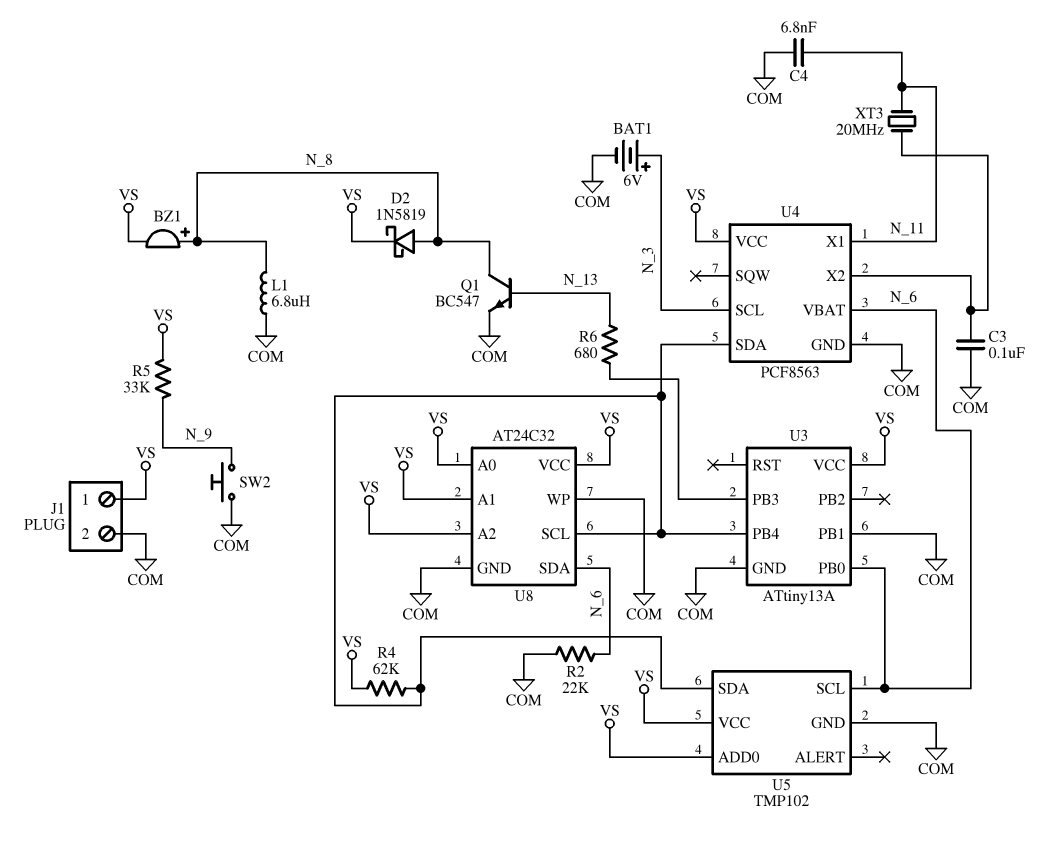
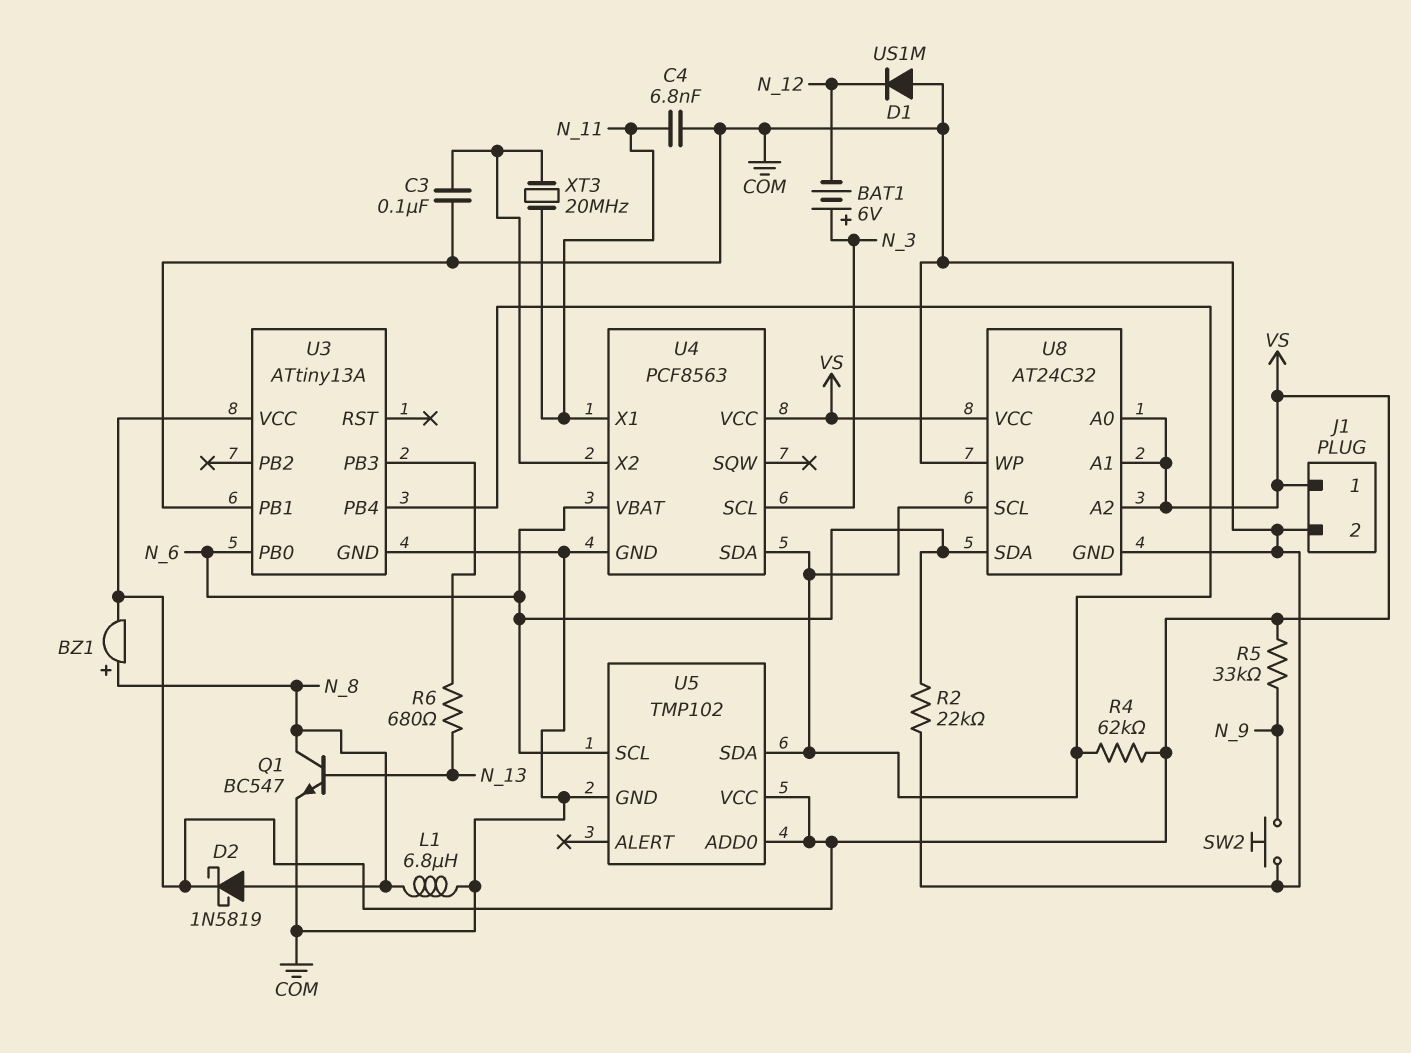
BAT1: 6V (plus N_3, minus COM) -> 6V (plus N_3, minus N_12)
D1: none -> diode US1M (A COM, K N_12)

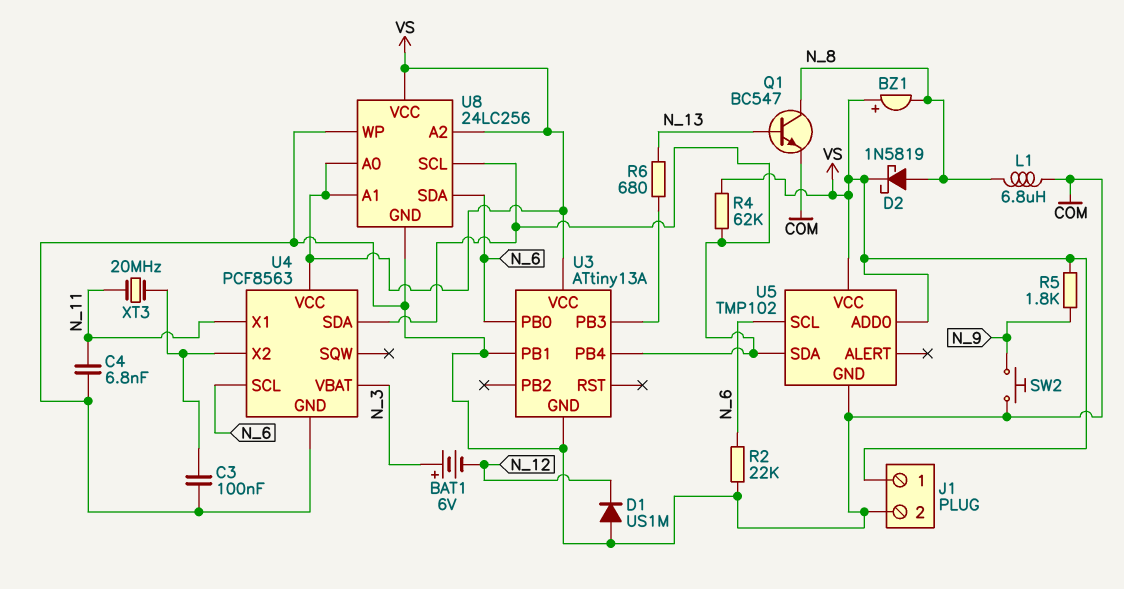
BZ1: buzzer (plus N_8, minus VS) -> buzzer (plus VS, minus N_8)
R5: 33k (N_9, VS) -> 1.8k (N_9, VS)
U4 pin SCL: N_3 -> N_6
U4 pin VBAT: N_6 -> N_3
U8: AT24C32 -> 24LC256

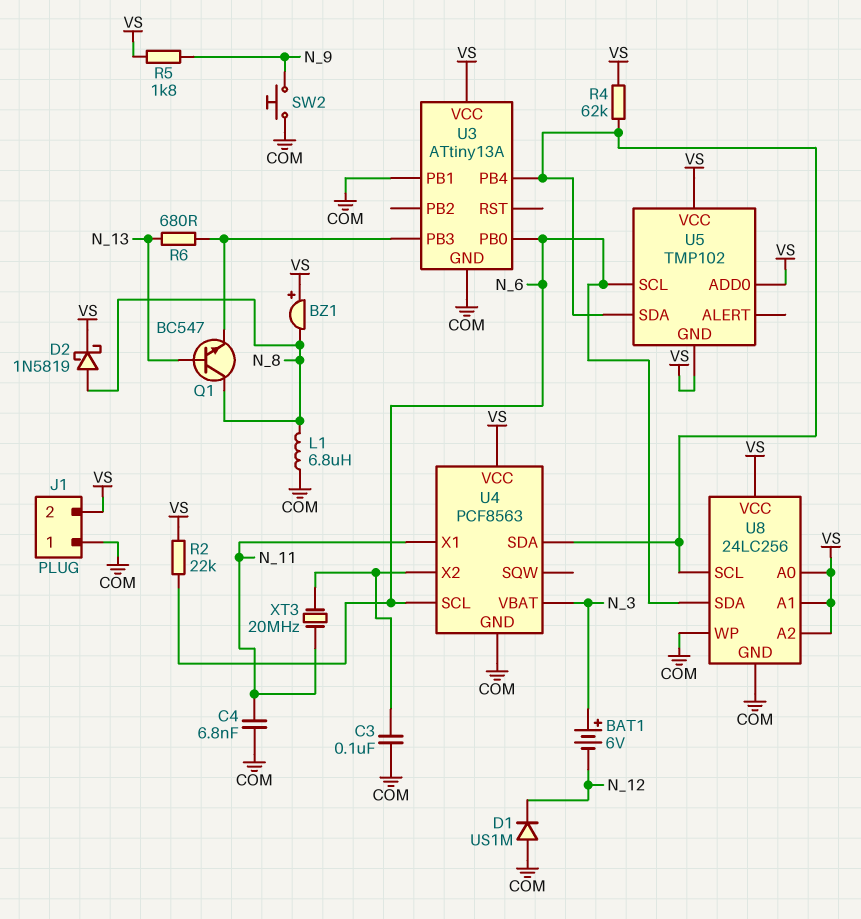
J1 pin 1: VS -> COM
J1 pin 2: COM -> VS
Q1: NPN BC547 (B N_13, C N_8, E COM) -> NPN BC547 (B N_13, C N_8, E U3/PB3)
R2: 22k (COM, N_6) -> 22k (N_6, VS)
U5 pin GND: COM -> VS

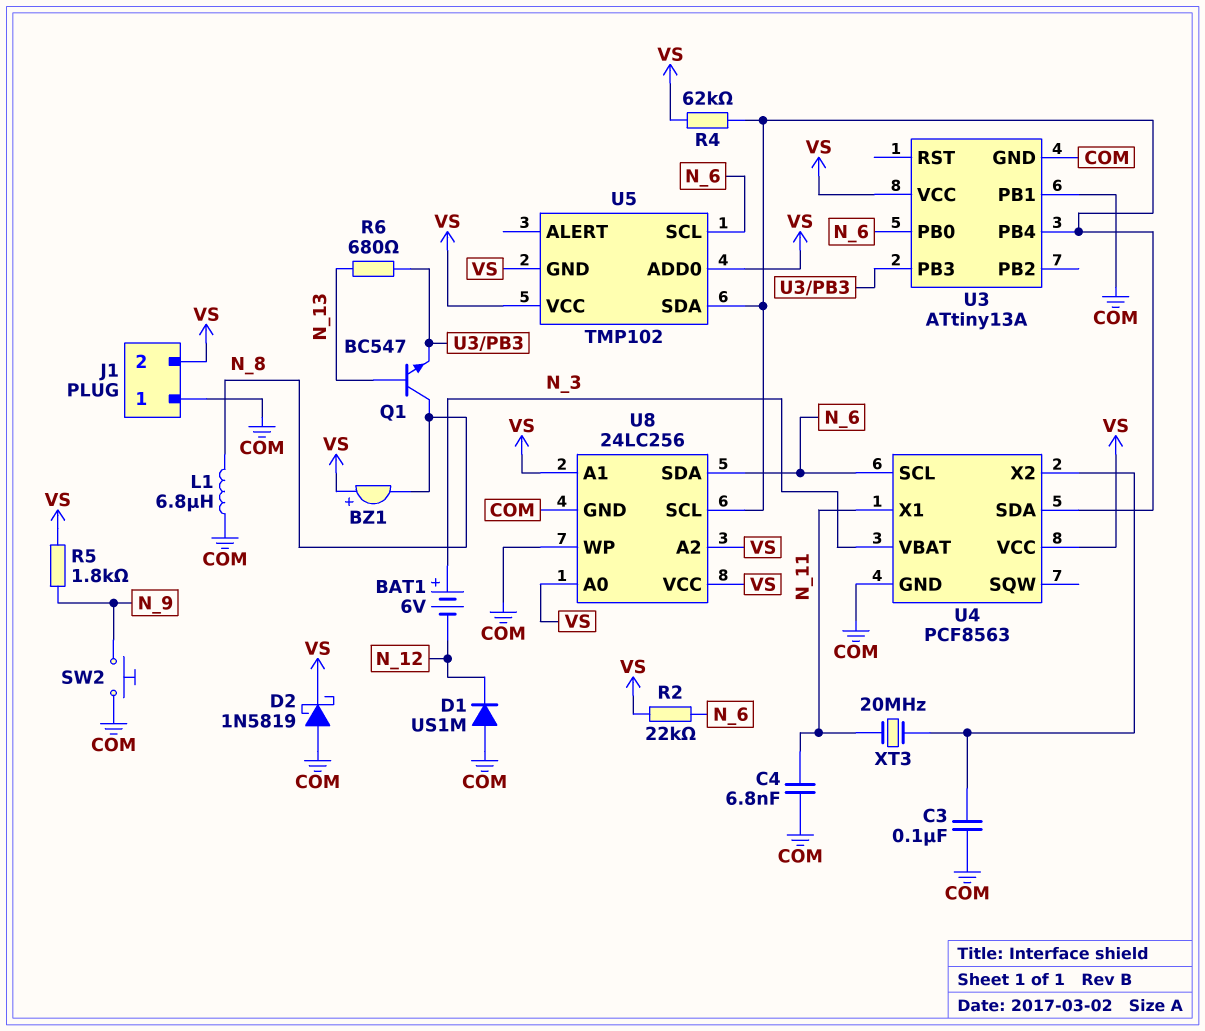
D2: schottky 1N5819 (A N_8, K VS) -> schottky 1N5819 (A COM, K VS)

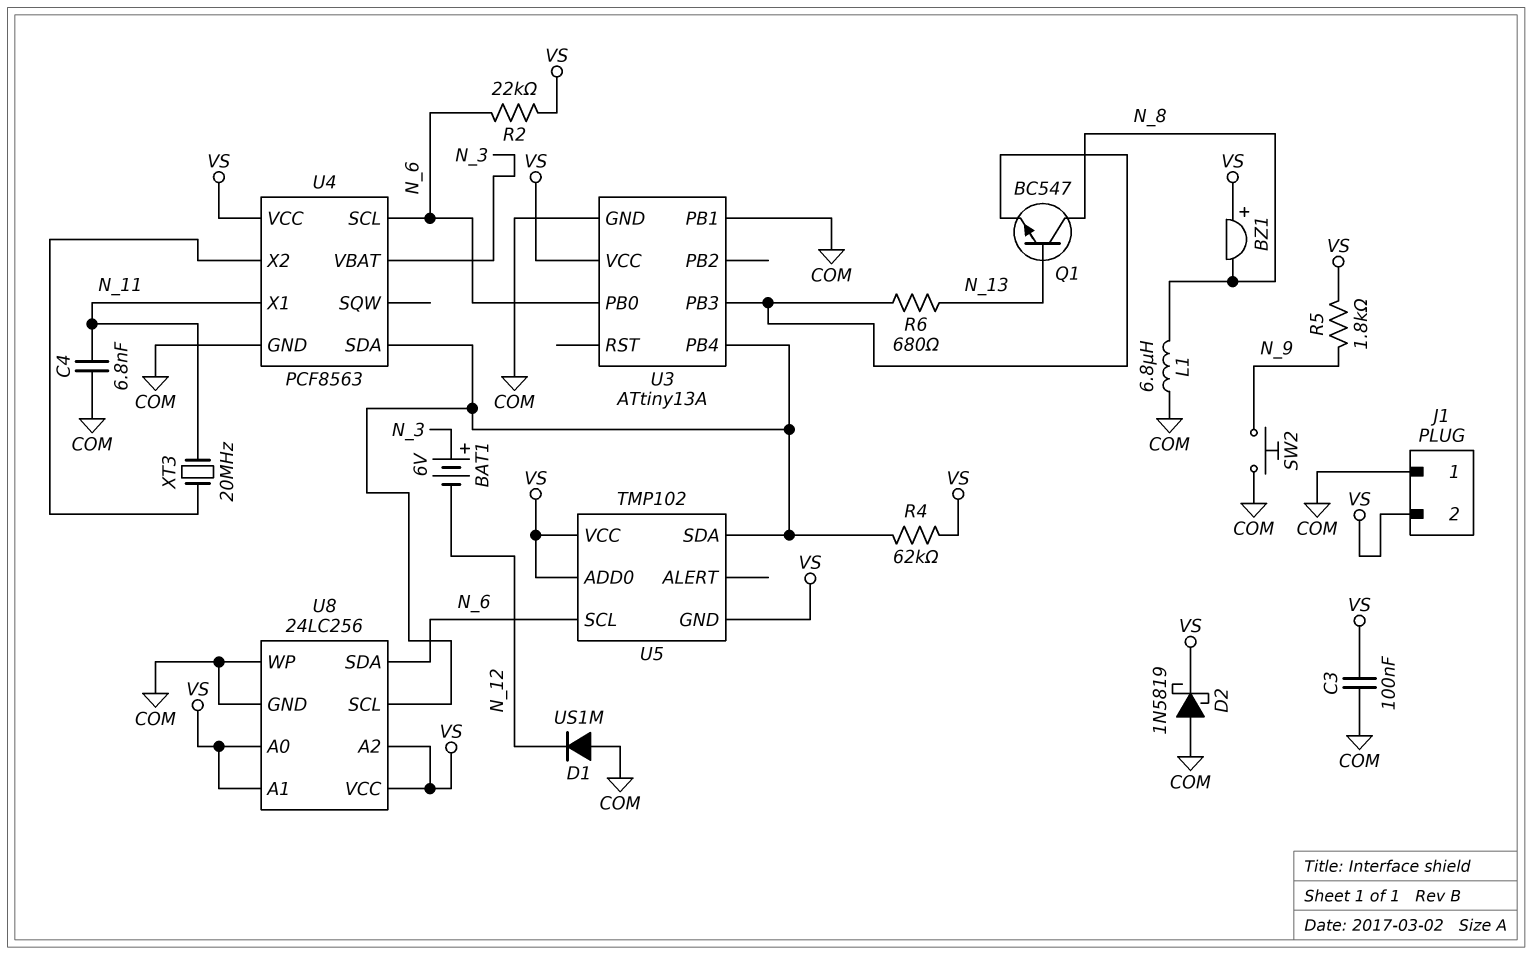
C3: 100nF (COM, U4/X2) -> 100nF (COM, VS)

